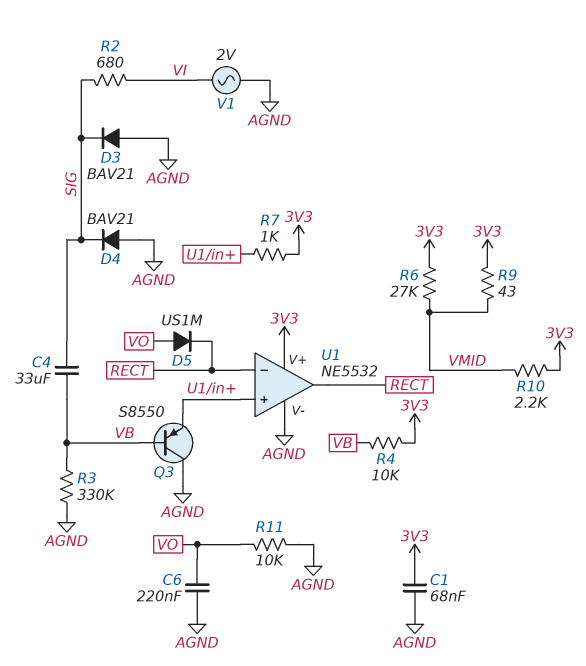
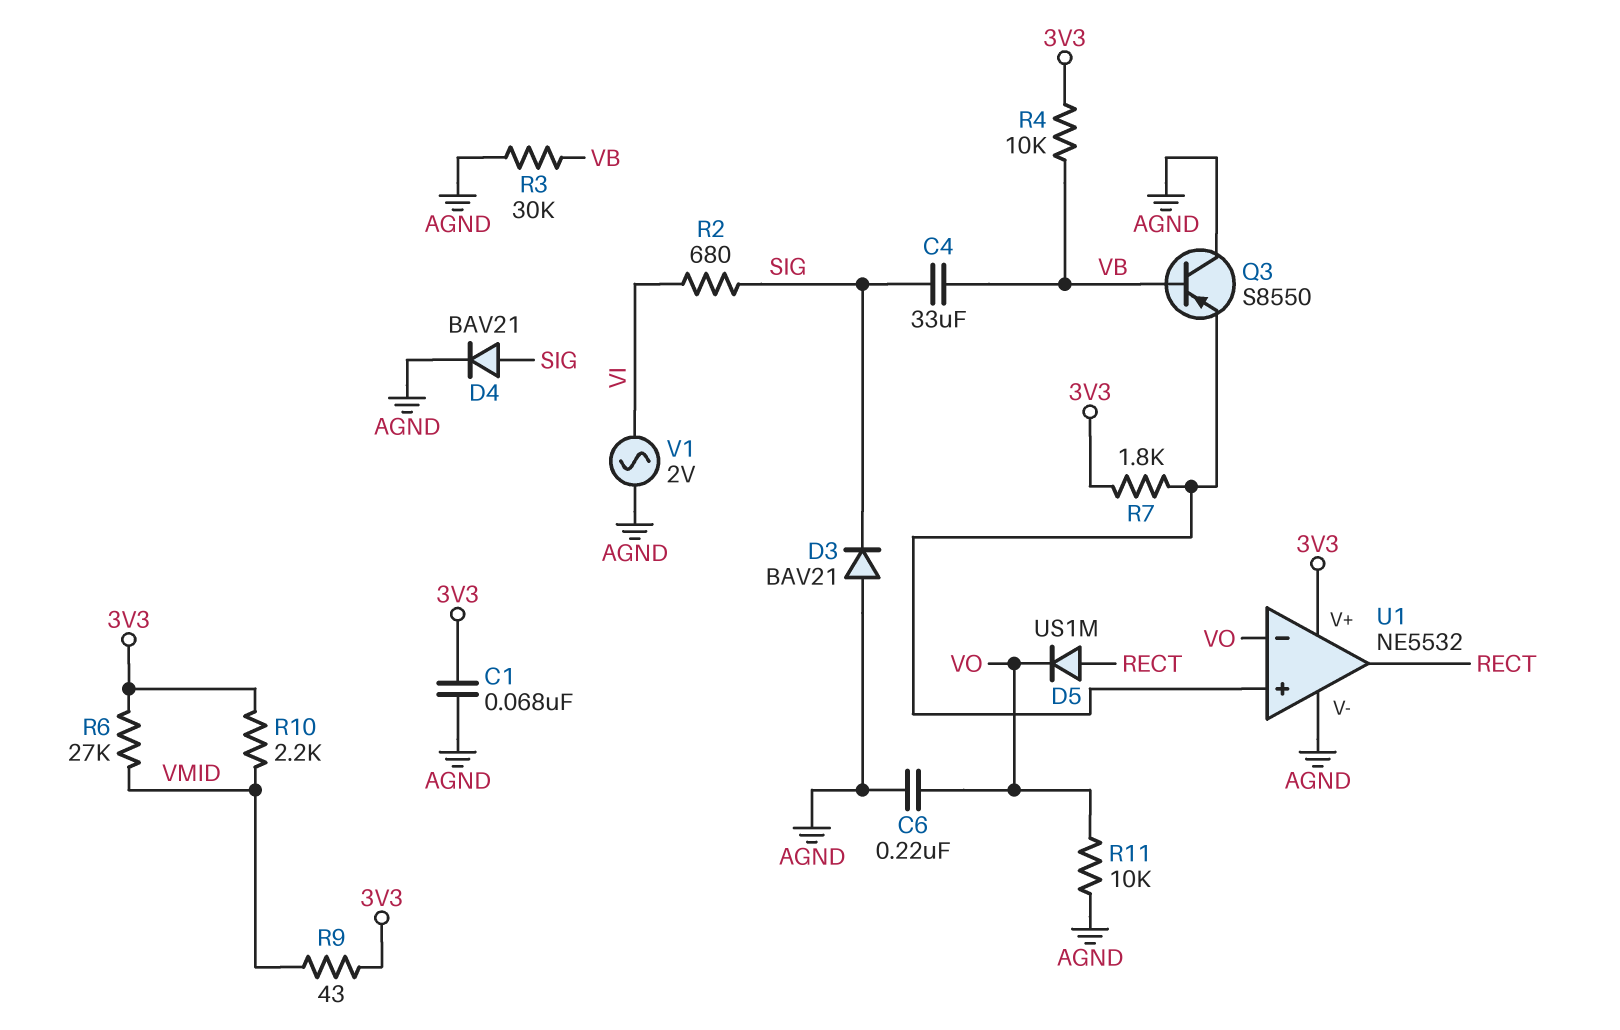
D4: diode BAV21 (A AGND, K SIG) -> diode BAV21 (A SIG, K AGND)
D5: diode US1M (A VO, K RECT) -> diode US1M (A RECT, K VO)
R3: 330k (AGND, VB) -> 30k (AGND, VB)
R7: 1k (3V3, U1/in+) -> 1.8k (3V3, U1/in+)
U1 pin in-: RECT -> VO

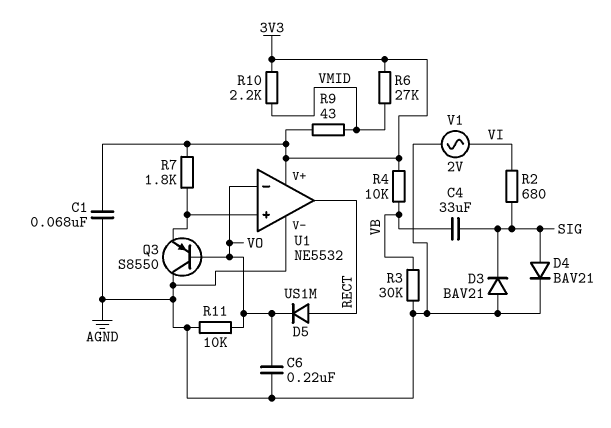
Q3: PNP S8550 (B VB, C AGND, E U1/in+) -> PNP S8550 (B VO, C AGND, E U1/in+)

